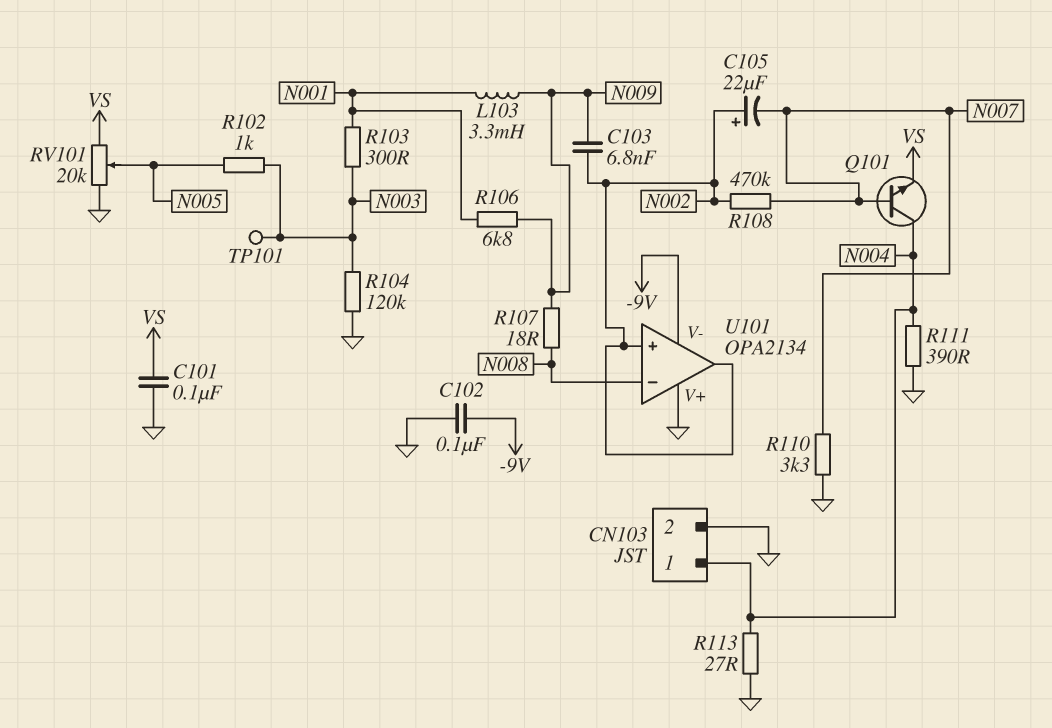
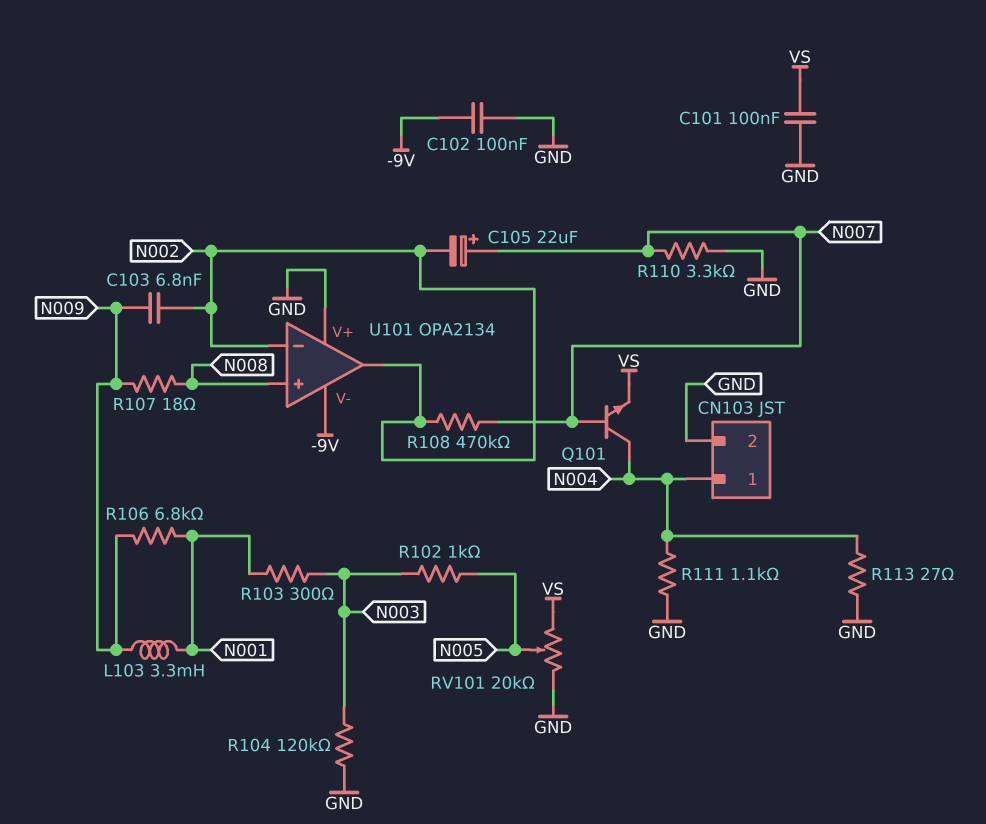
C105: 22uF (plus N002, minus N007) -> 22uF (plus N007, minus N002)
R111: 390 (GND, N004) -> 1.1k (GND, N004)
TP101: test point (N003) -> none
U101 pin in+: N002 -> N008
U101 pin in-: N008 -> N002

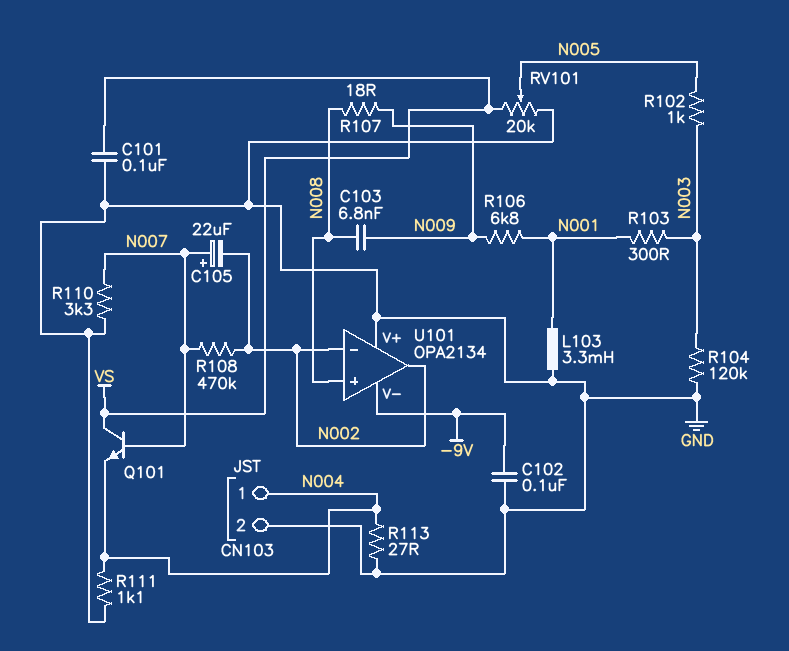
C103: 6.8nF (N002, N009) -> 6.8nF (N008, N009)
L103: 3.3mH (N001, N009) -> 3.3mH (GND, N001)
Q101: NPN (B N007, C N004, E VS) -> NPN (B N007, C VS, E N004)

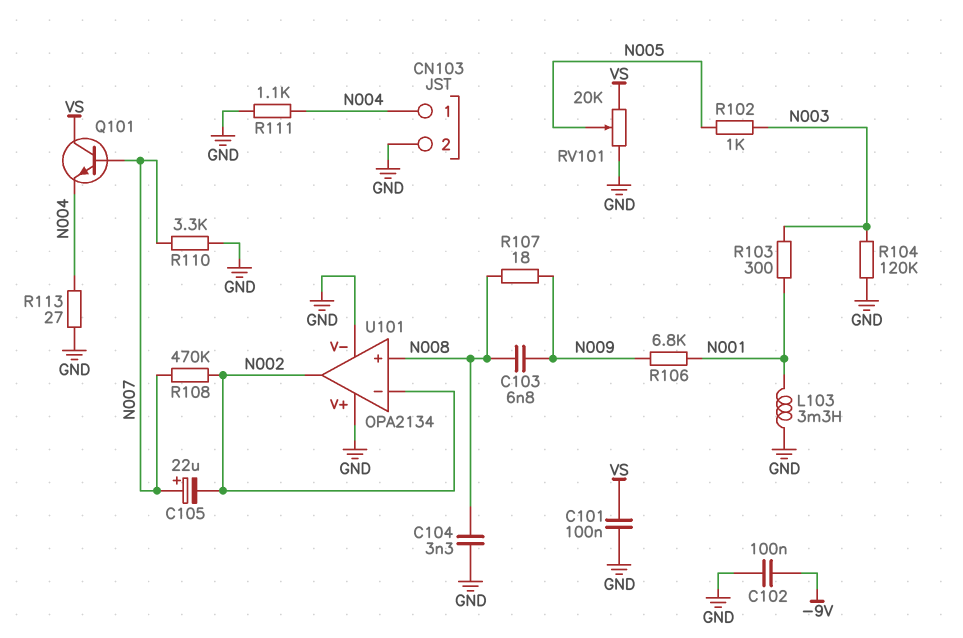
C104: none -> 3.3nF (GND, N008)
U101 pin V-: -9V -> GND

